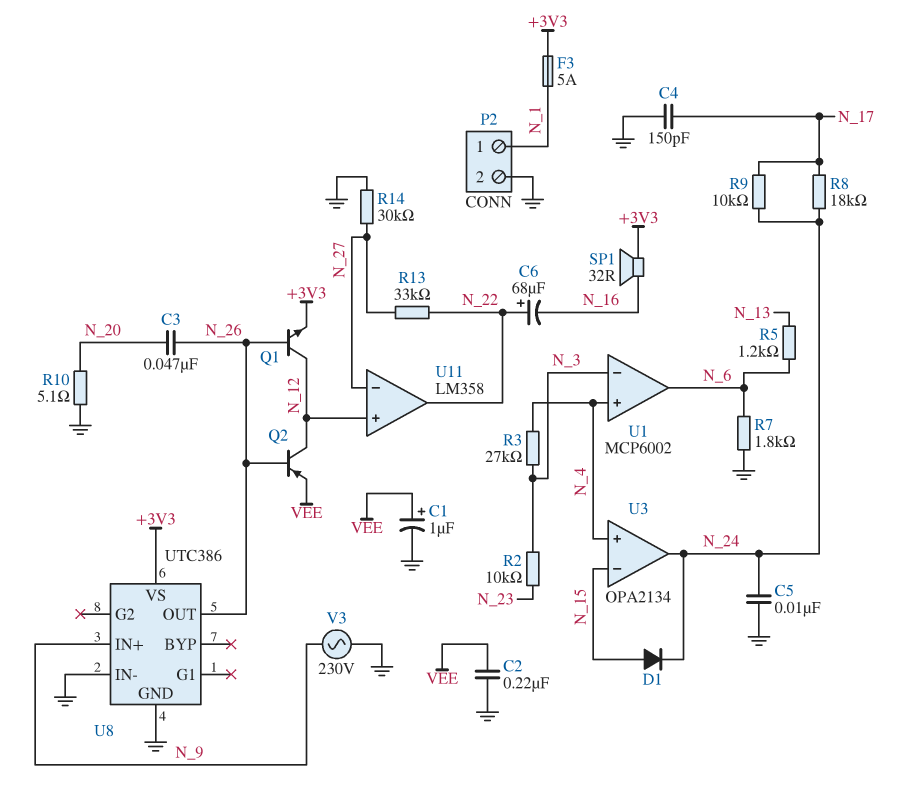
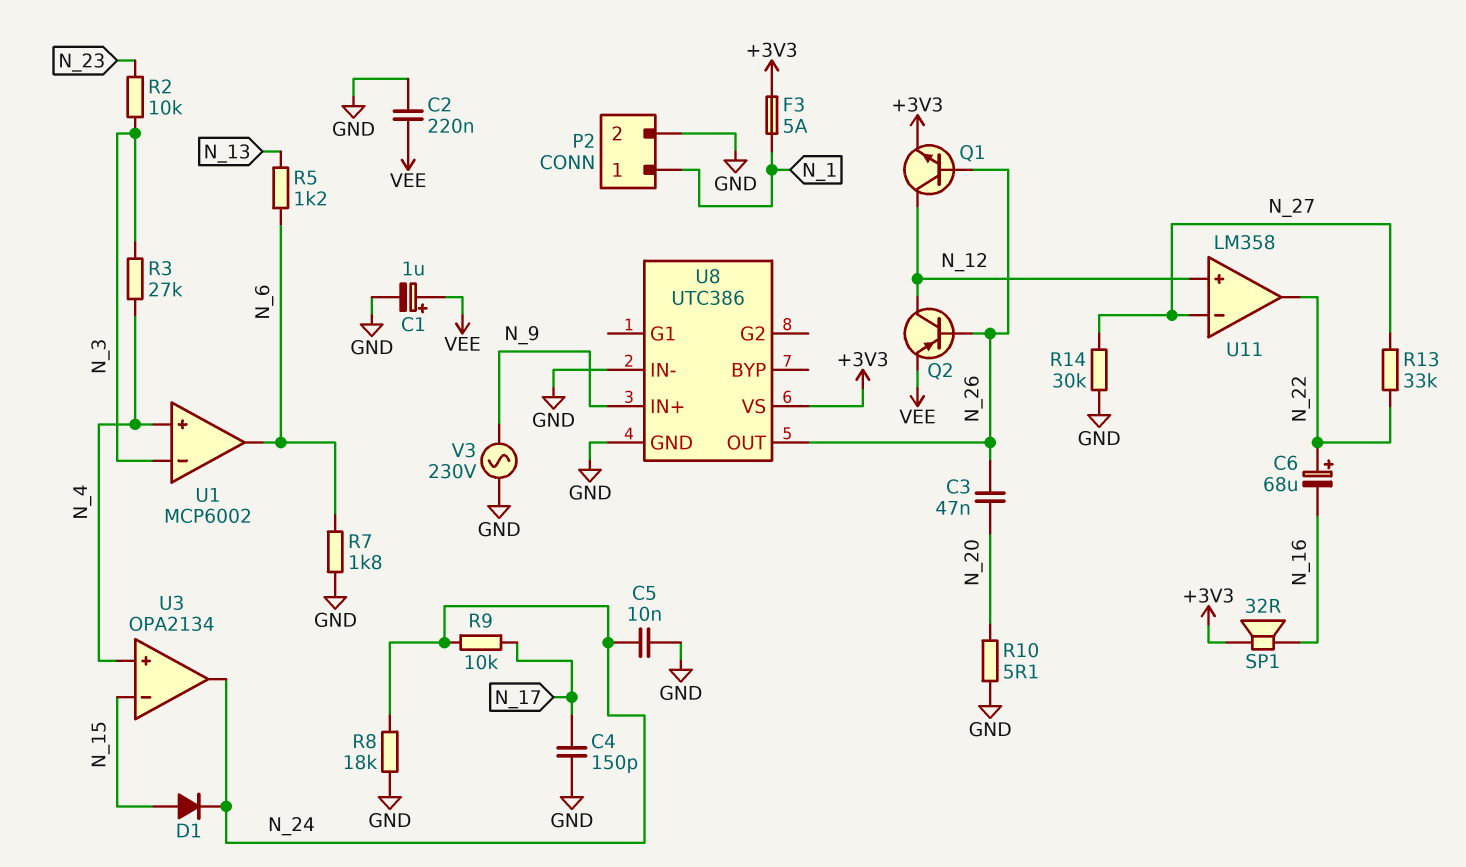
R8: 18k (N_17, N_24) -> 18k (GND, N_24)

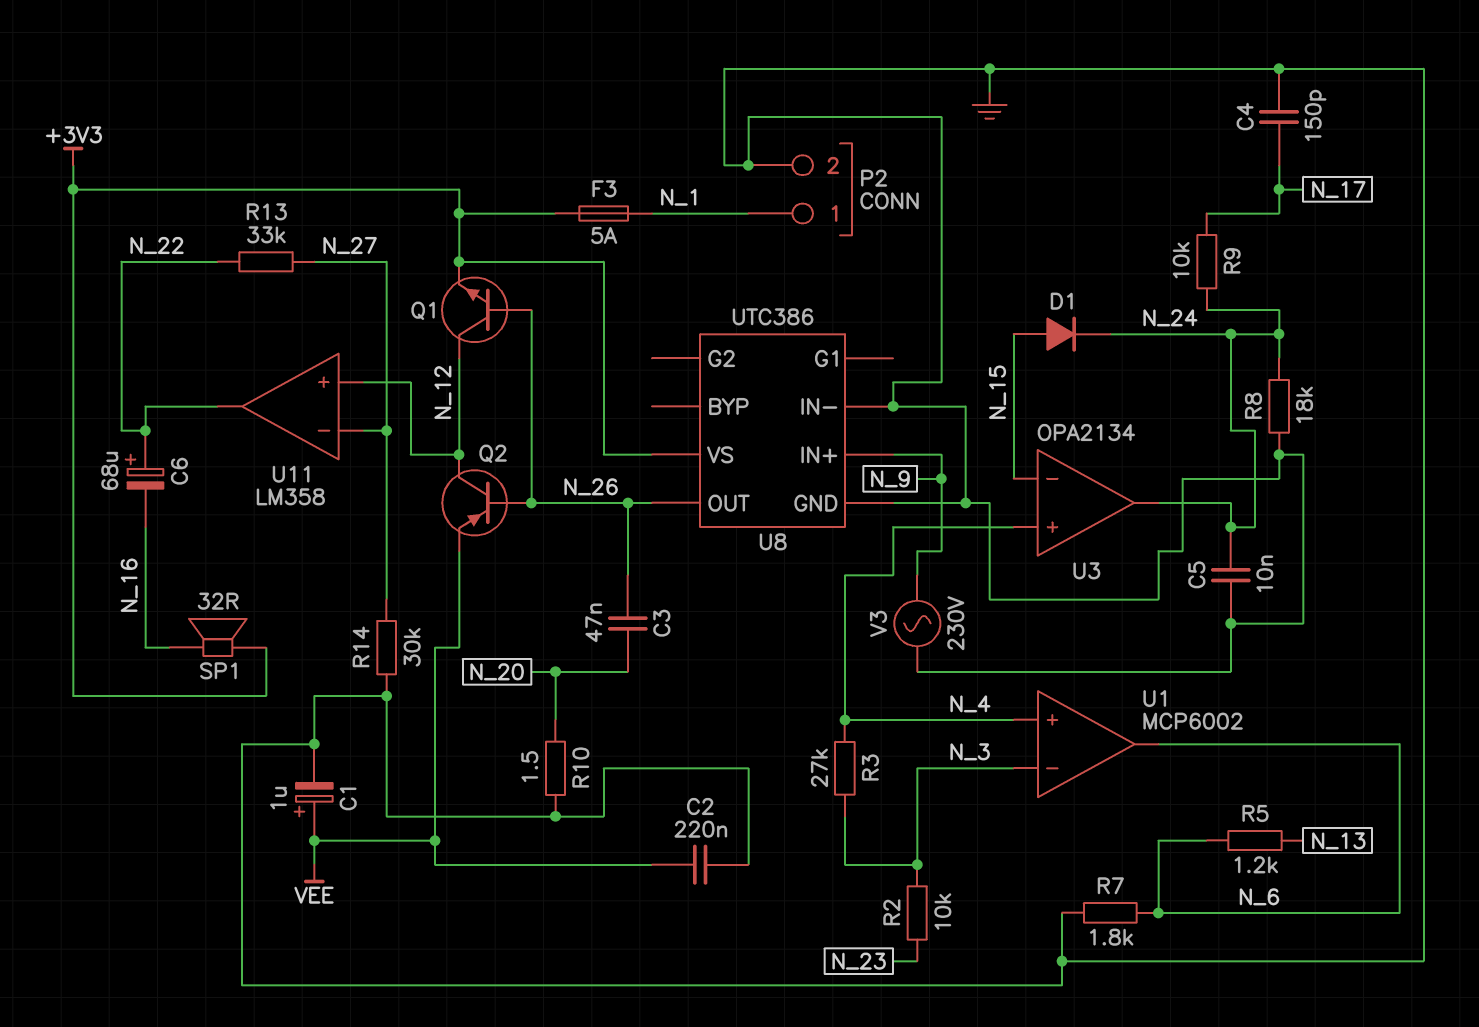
R10: 5.1 (GND, N_20) -> 1.5 (GND, N_20)

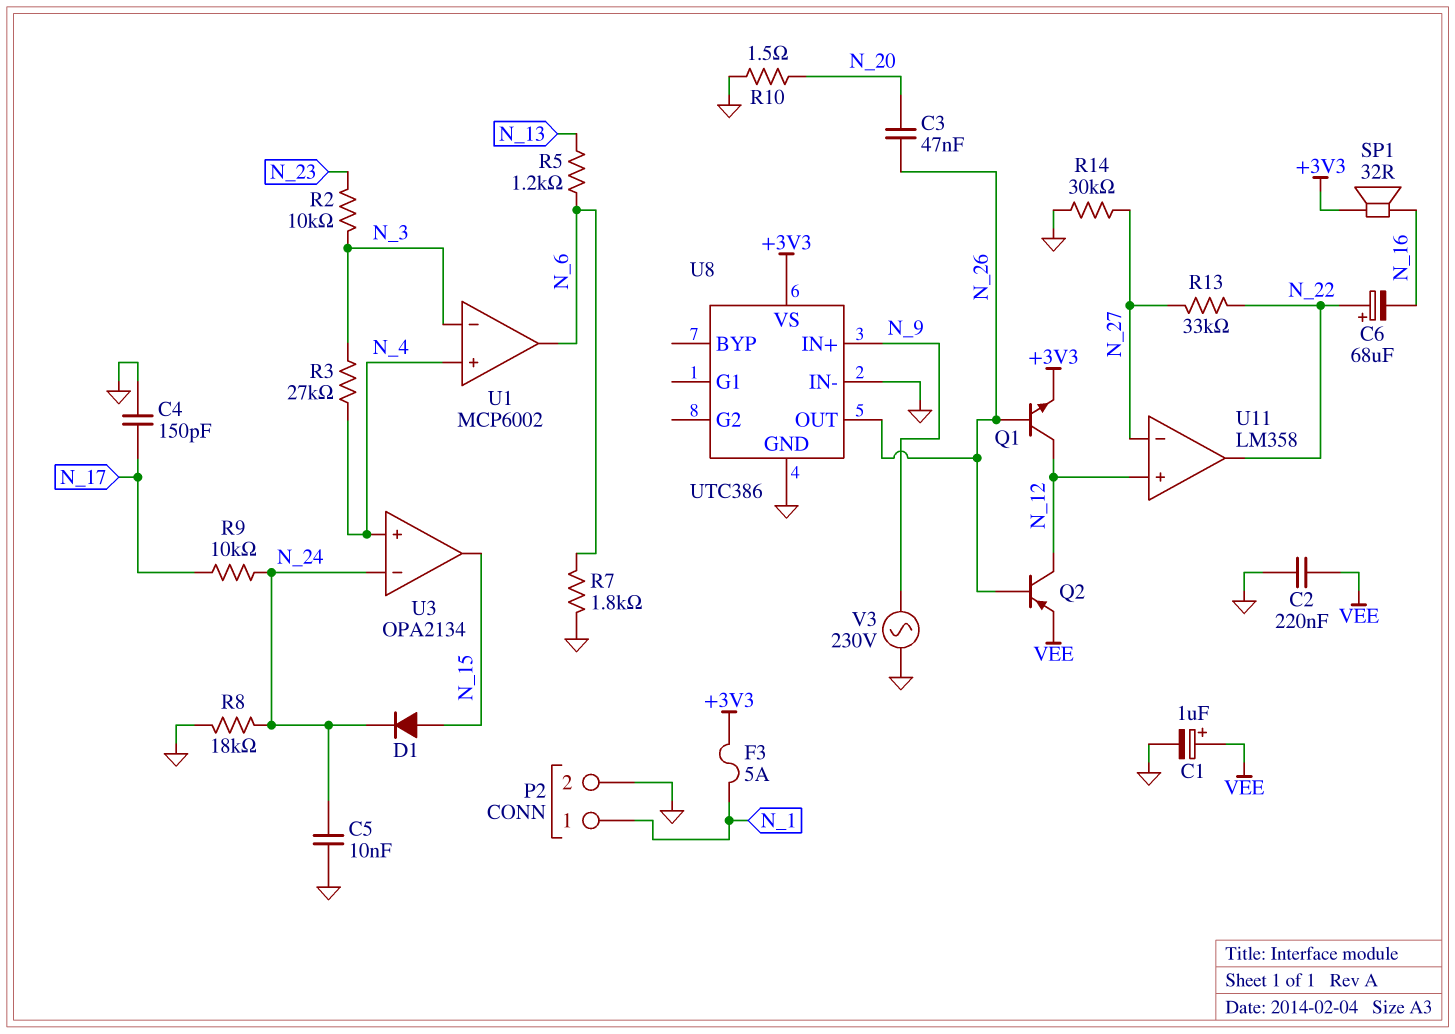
U3 pin in-: N_15 -> N_24
U3 pin out: N_24 -> N_15

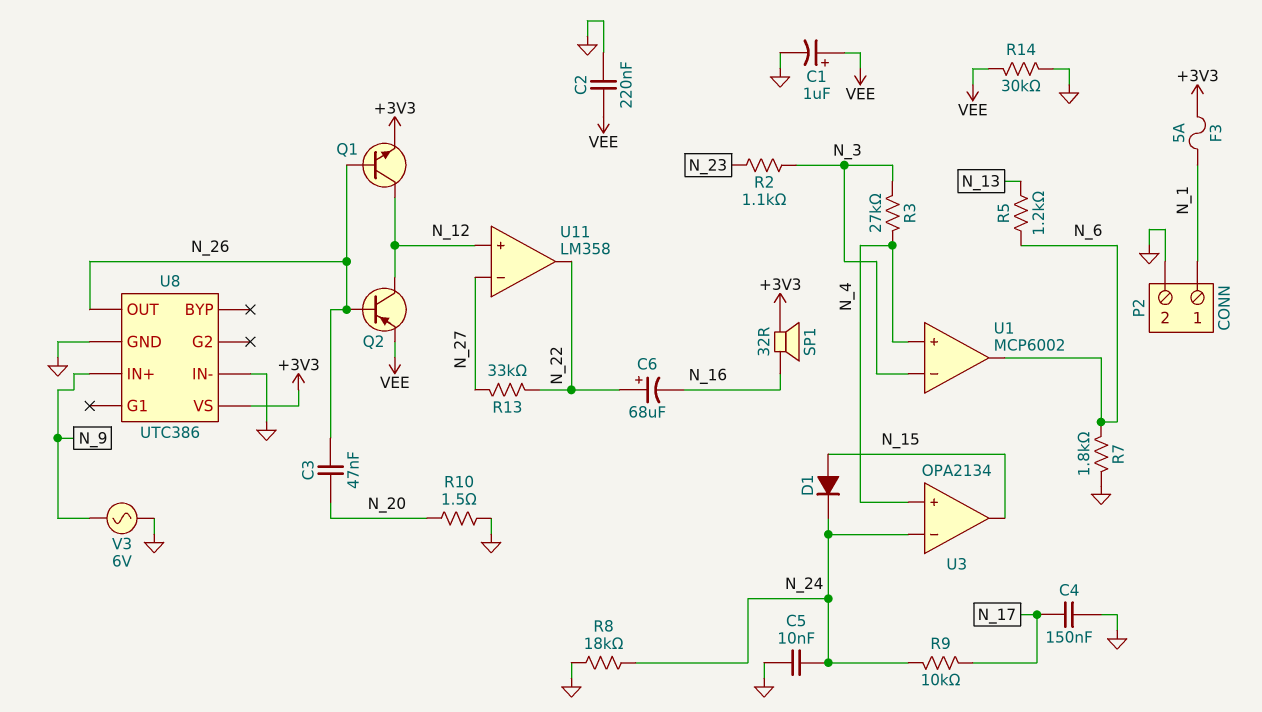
C4: 150pF (GND, N_17) -> 150nF (GND, N_17)
R2: 10k (N_3, N_23) -> 1.1k (N_3, N_23)
R14: 30k (GND, N_27) -> 30k (GND, VEE)
V3: AC 230V (GND, N_9) -> AC 6V (GND, N_9)

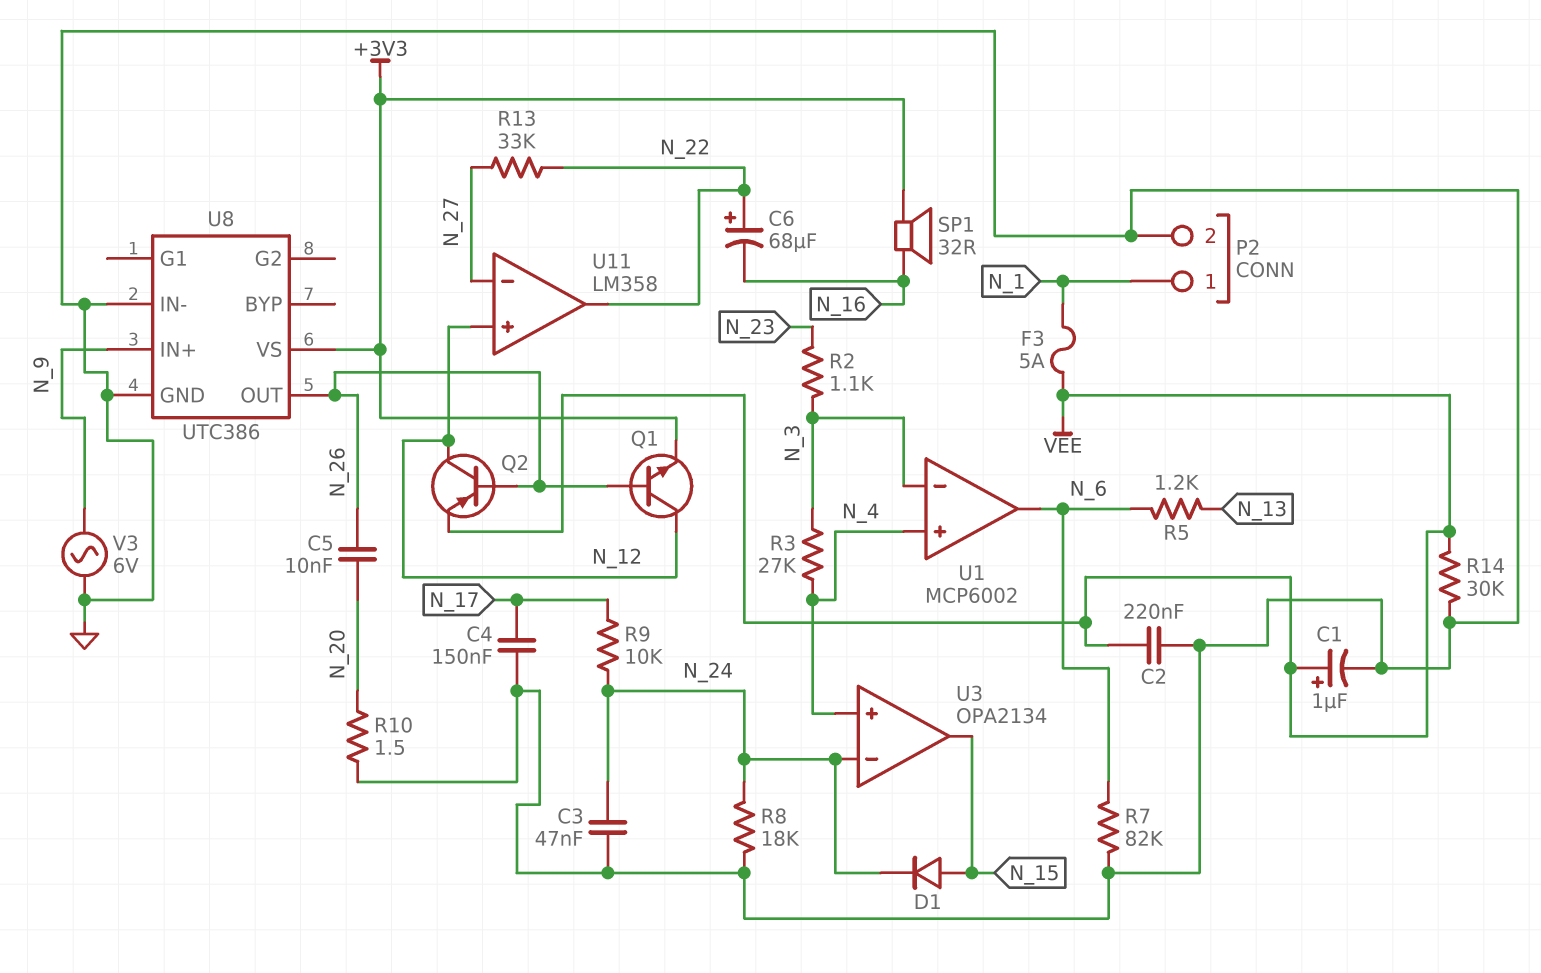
C3: 47nF (N_20, N_26) -> 47nF (GND, N_24)
C5: 10nF (GND, N_24) -> 10nF (N_20, N_26)
F3: 5A (+3V3, N_1) -> 5A (N_1, VEE)
R7: 1.8k (GND, N_6) -> 82k (GND, N_6)

